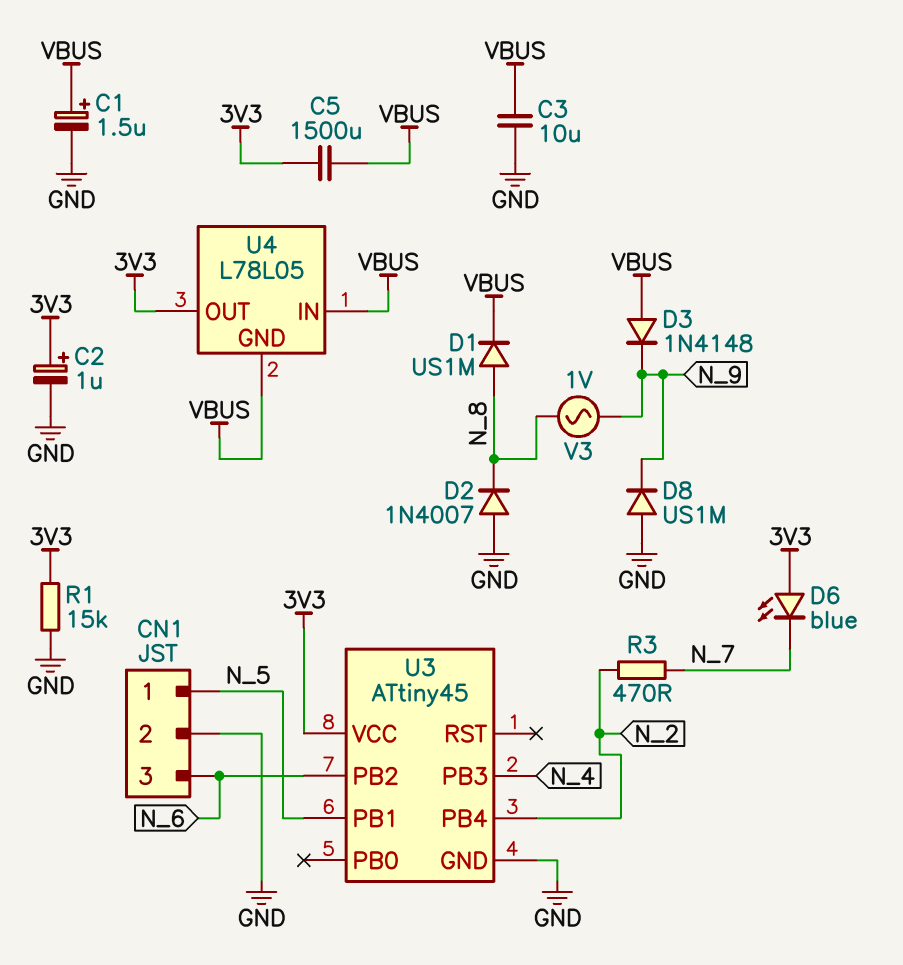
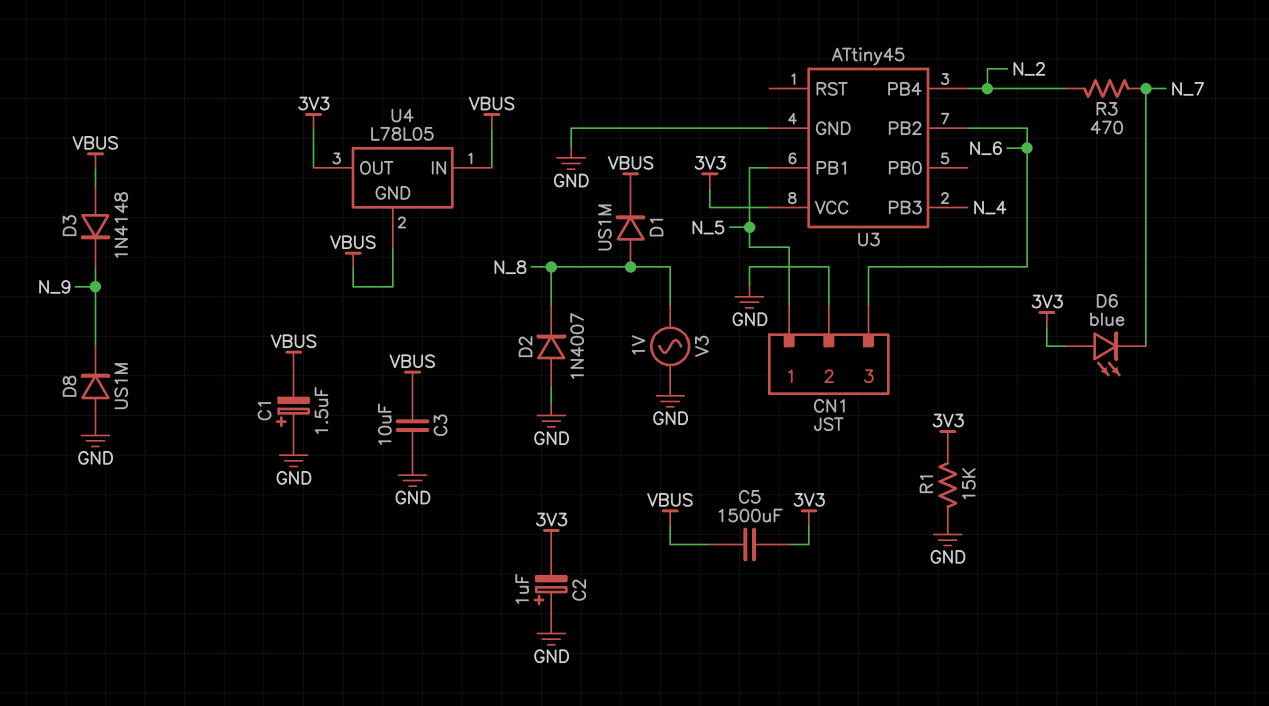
C1: 1.5uF (plus VBUS, minus GND) -> 1.5uF (plus GND, minus VBUS)
C2: 1uF (plus 3V3, minus GND) -> 1uF (plus GND, minus 3V3)
V3: AC 1V (N_8, N_9) -> AC 1V (GND, N_8)

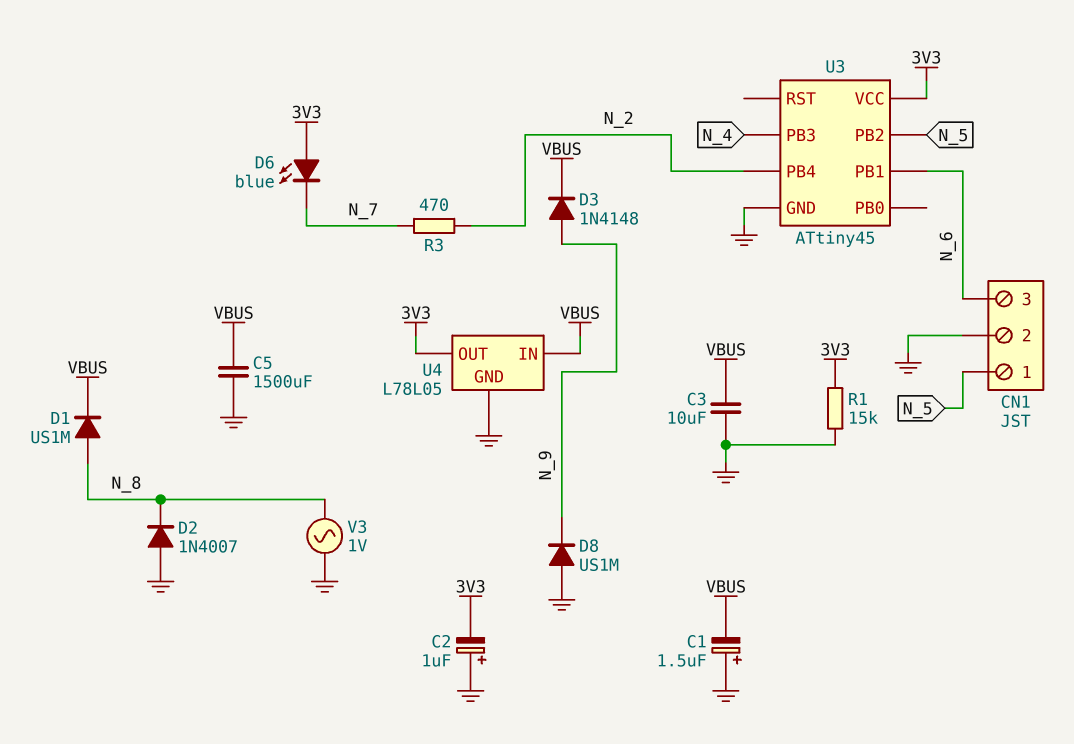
C5: 1500uF (3V3, VBUS) -> 1500uF (GND, VBUS)
D3: diode 1N4148 (A VBUS, K N_9) -> diode 1N4148 (A N_9, K VBUS)
U3 pin PB1: N_5 -> N_6
U3 pin PB2: N_6 -> N_5
U4 pin GND: VBUS -> GND

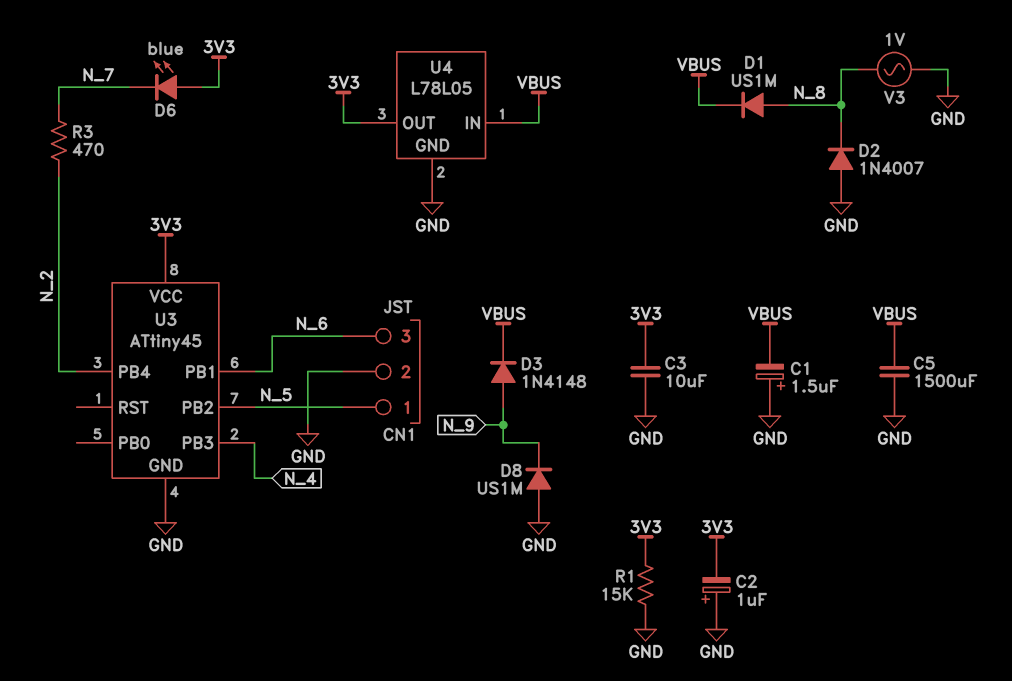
C3: 10uF (GND, VBUS) -> 10uF (3V3, GND)

